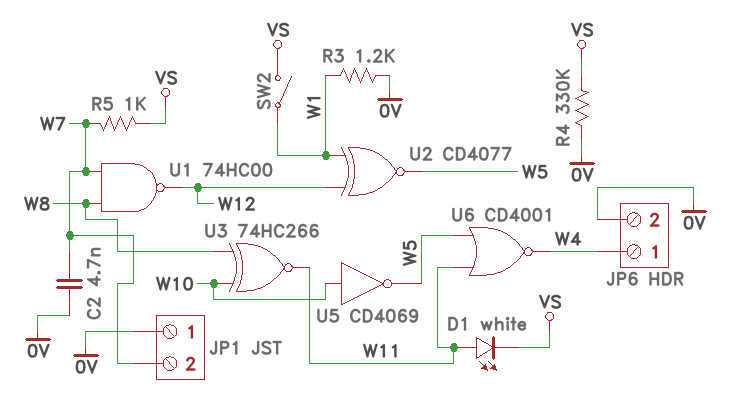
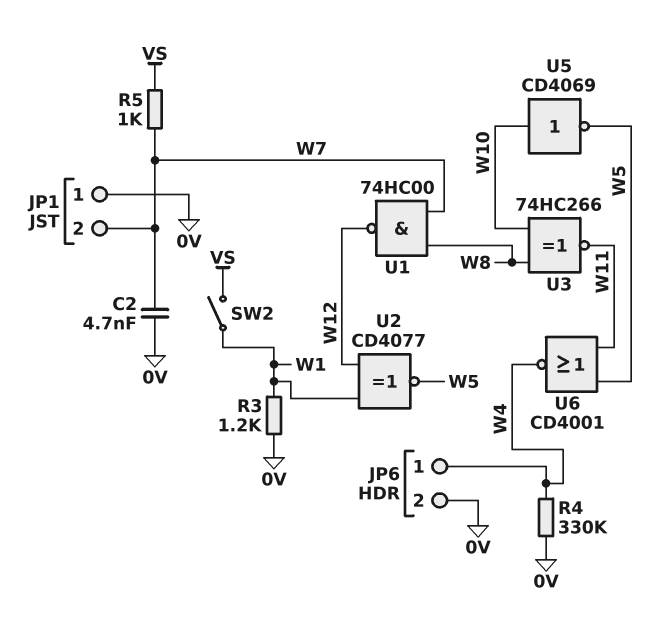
D1: LED white (A W11, K VS) -> none
R4: 330k (0V, VS) -> 330k (0V, W4)

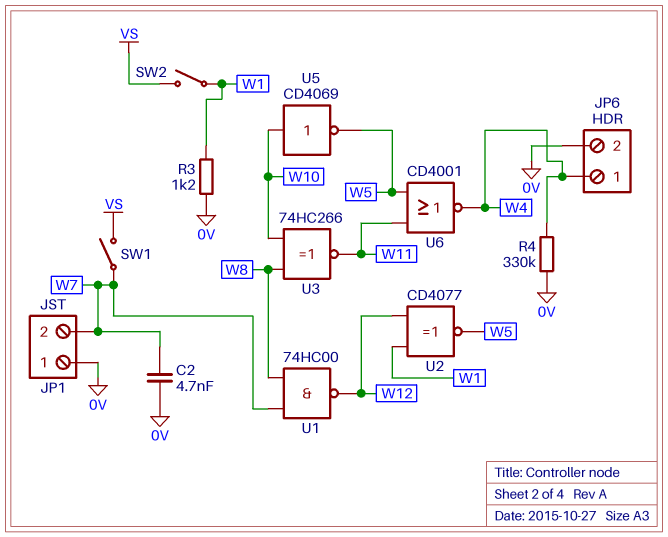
R5: 1k (VS, W7) -> none
SW1: none -> switch (VS, W7)

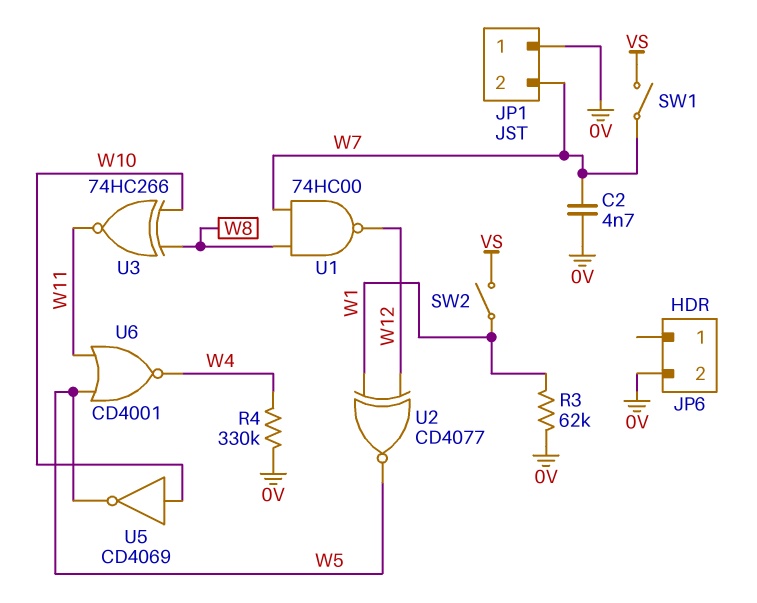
JP6 pin 1: W4 -> none
R3: 1.2k (0V, W1) -> 62k (0V, W1)

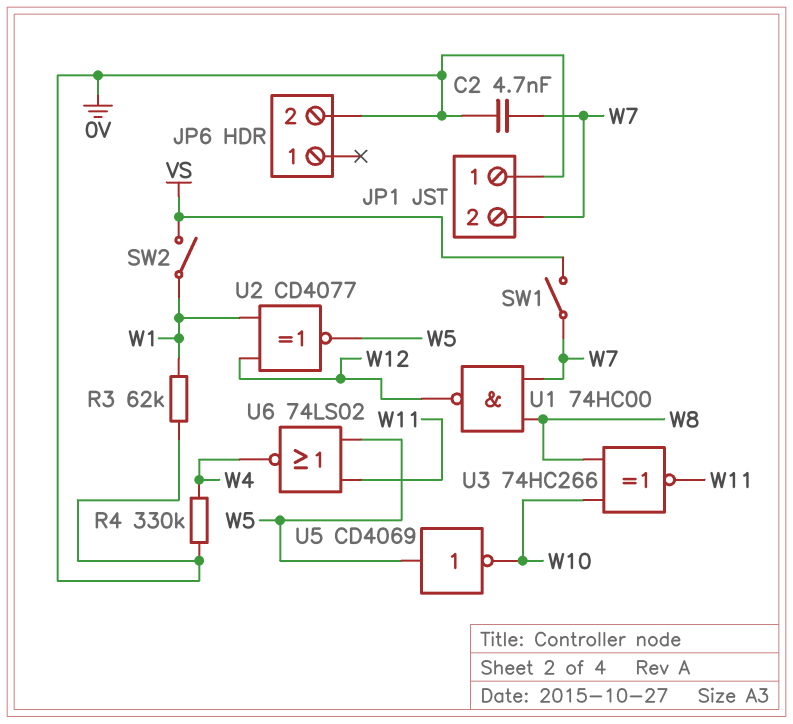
U5: NOT CD4069 (in W10, out W5) -> NOT CD4069 (in W5, out W10)
U6: NOR CD4001 (in W5, in W11, out W4) -> NOR 74LS02 (in W5, in W11, out W4)

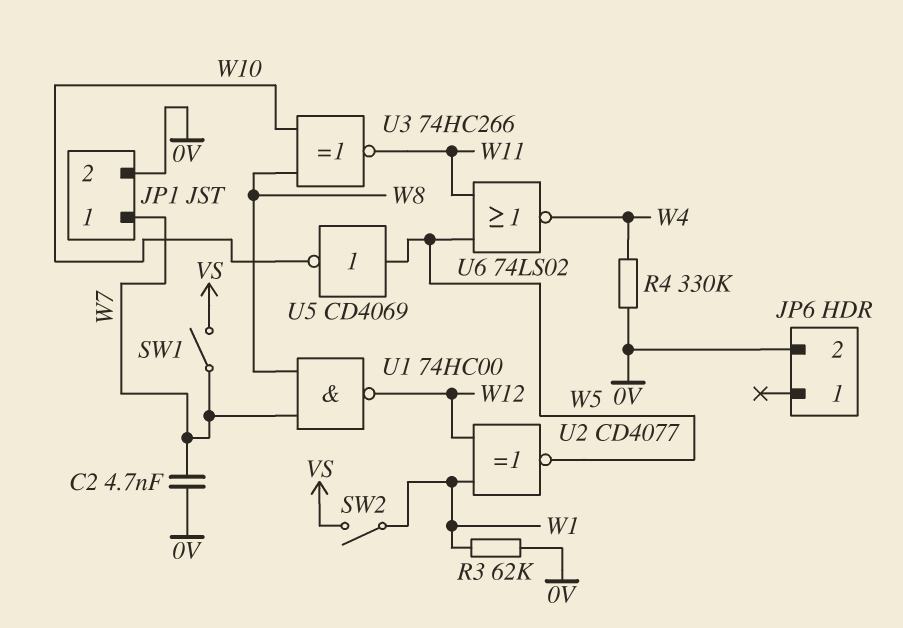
JP1 pin 1: 0V -> W7
JP1 pin 2: W7 -> 0V

